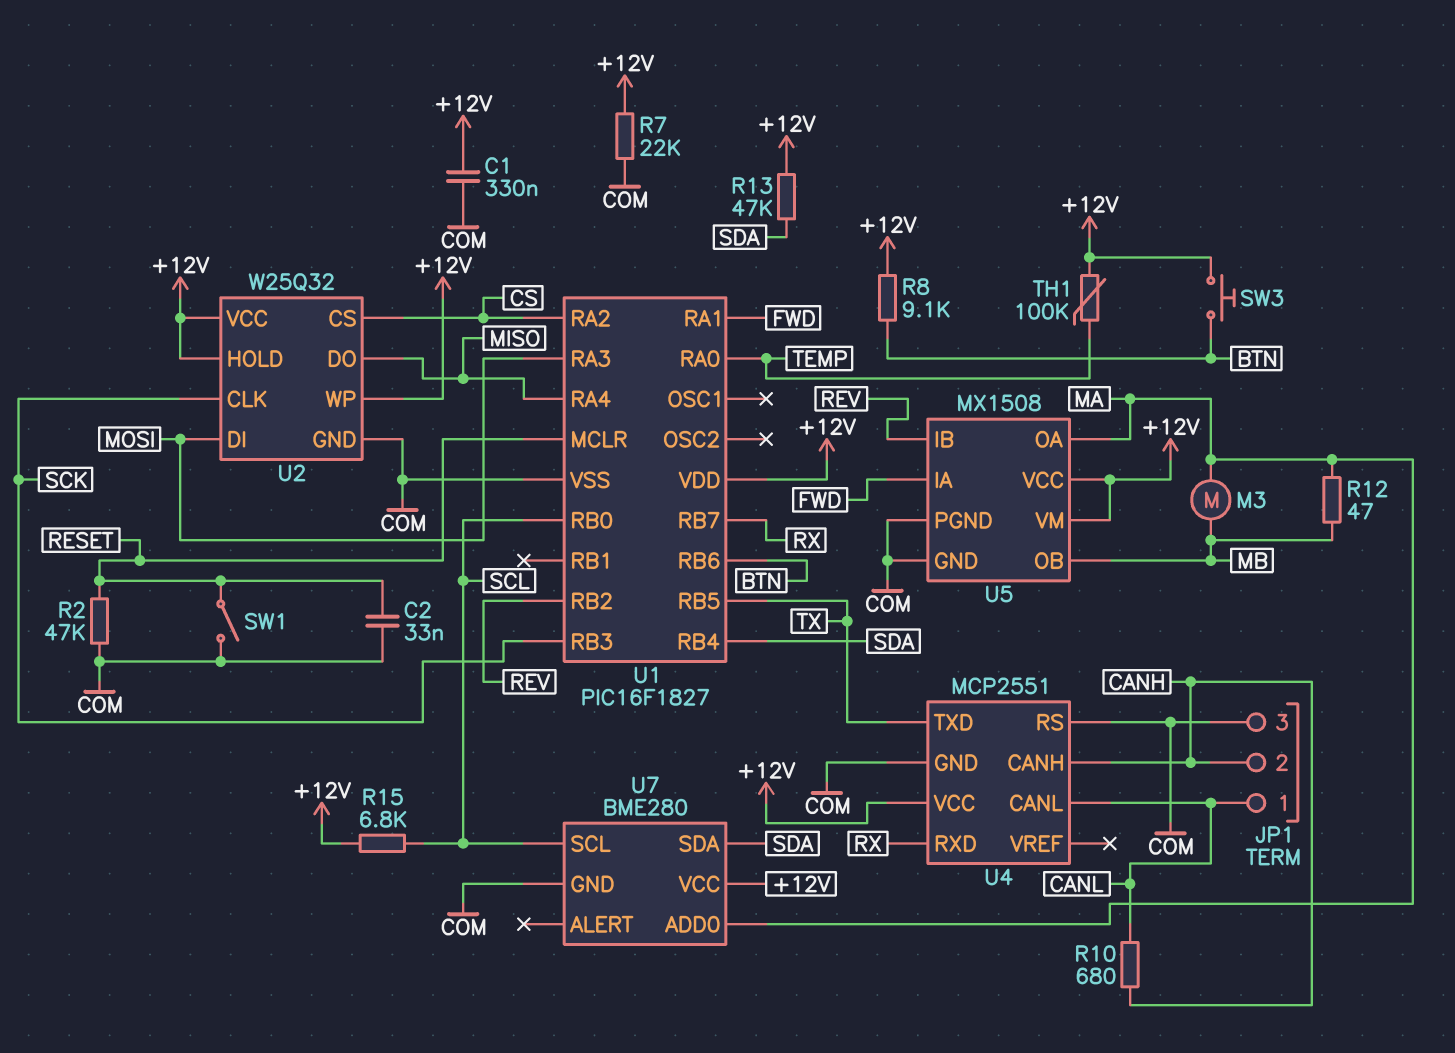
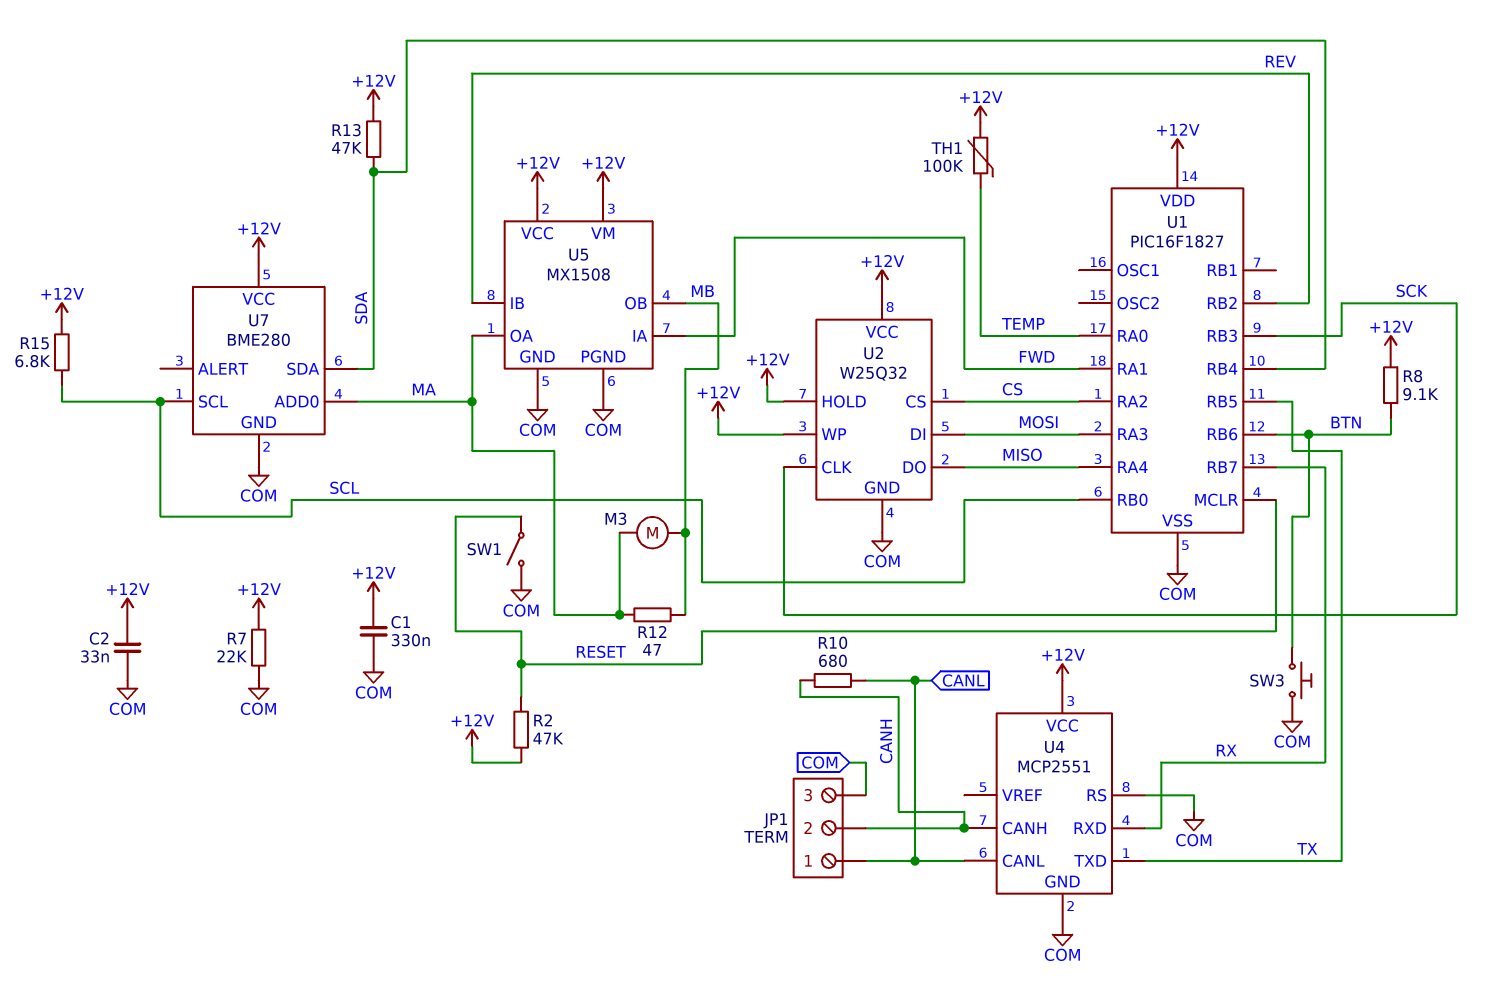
C2: 33nF (COM, RESET) -> 33nF (+12V, COM)
R2: 47k (COM, RESET) -> 47k (+12V, RESET)
SW3: button (+12V, BTN) -> button (BTN, COM)

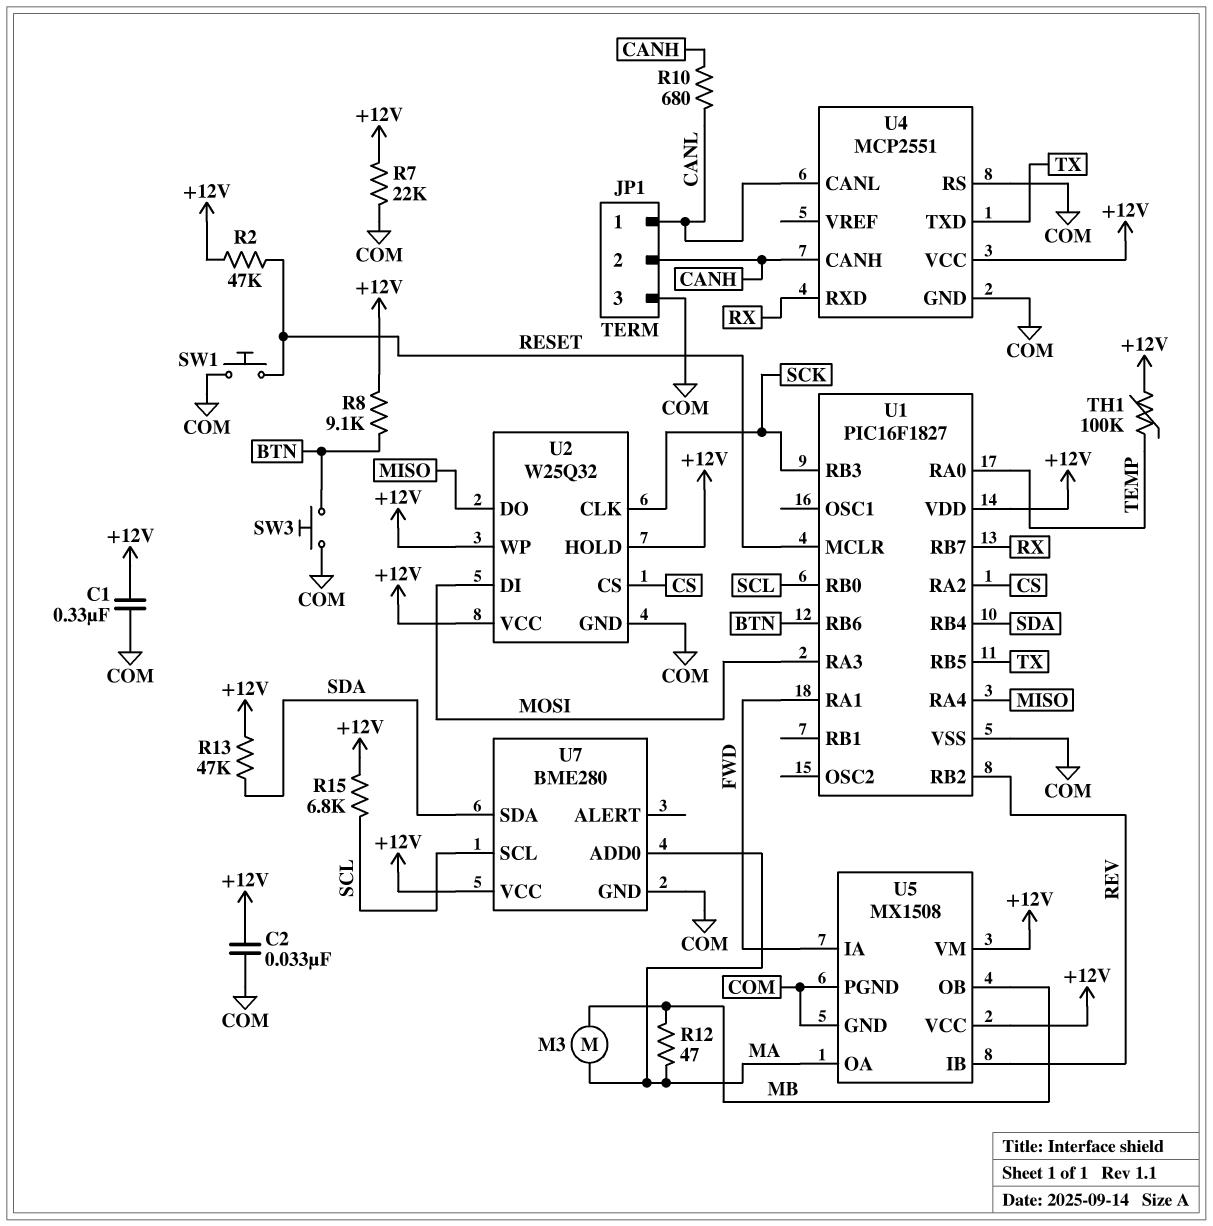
SW1: switch (COM, RESET) -> button (COM, RESET)

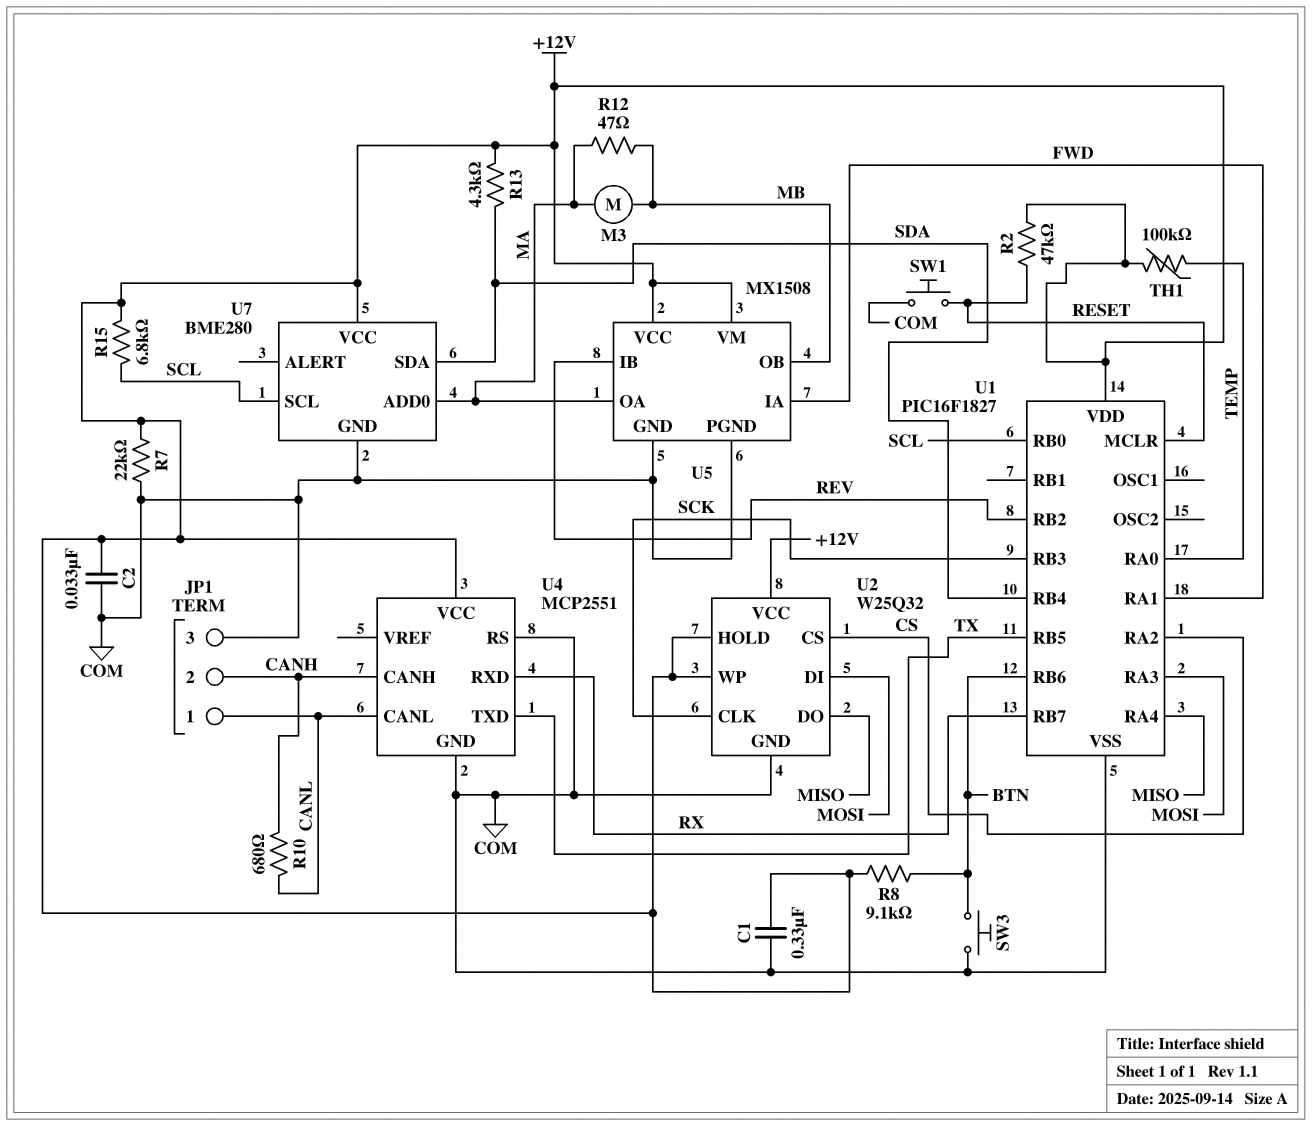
R13: 47k (+12V, SDA) -> 4.3k (+12V, SDA)

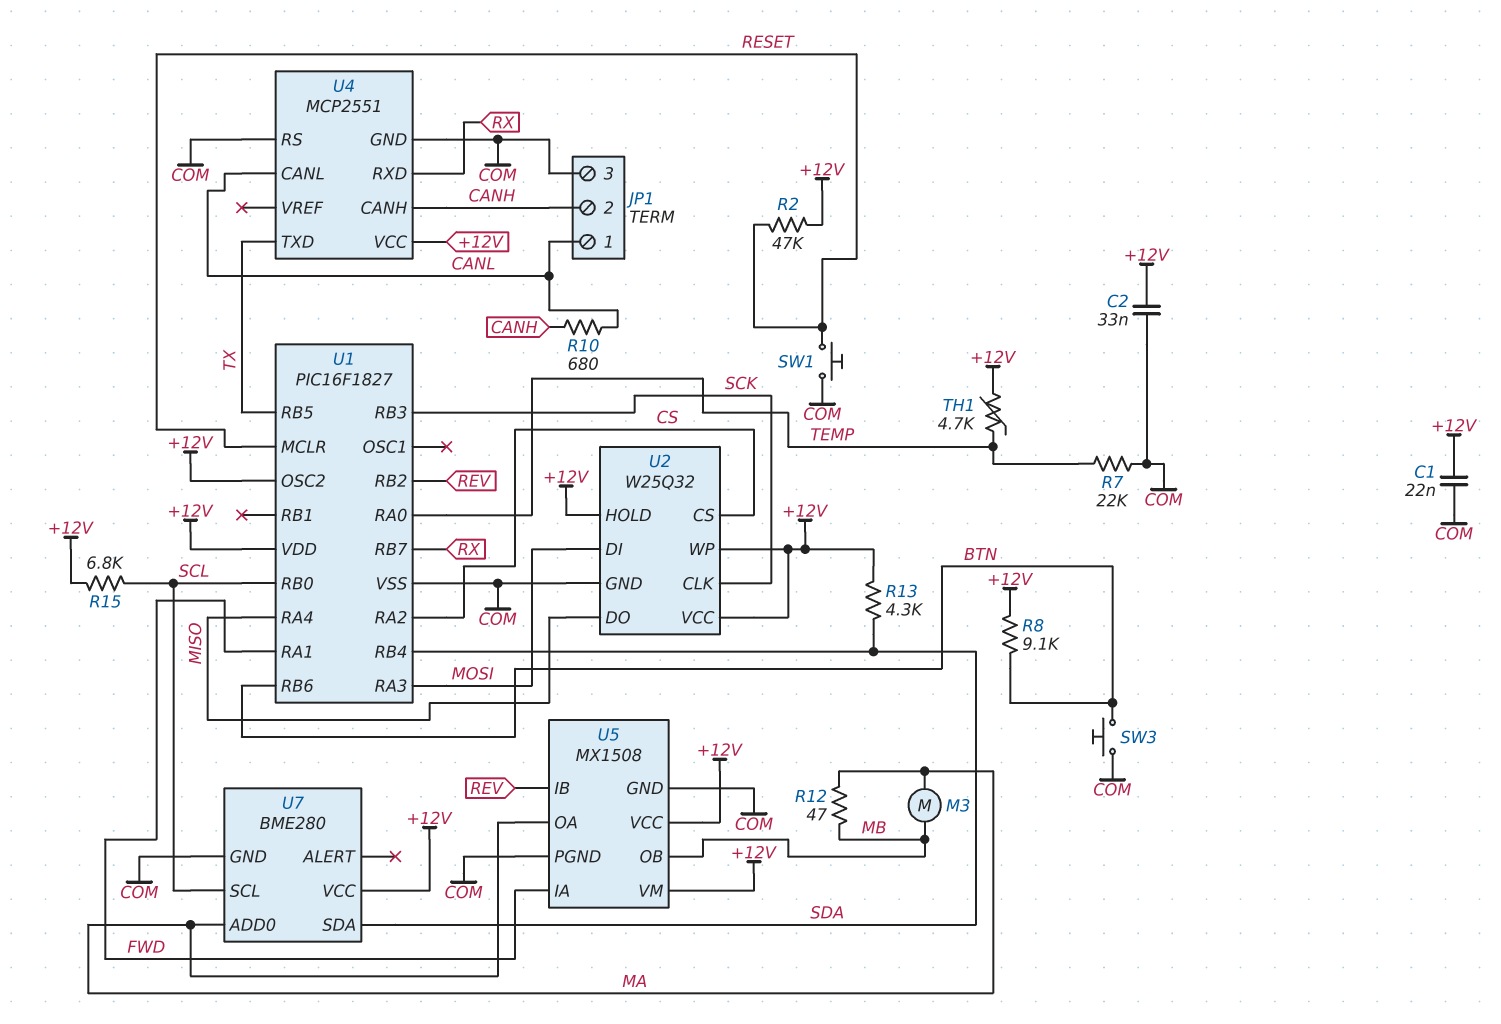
C1: 330nF (+12V, COM) -> 22nF (+12V, COM)
R7: 22k (+12V, COM) -> 22k (COM, TEMP)
TH1: 100k (+12V, TEMP) -> 4.7k (+12V, TEMP)
U1 pin OSC2: none -> +12V

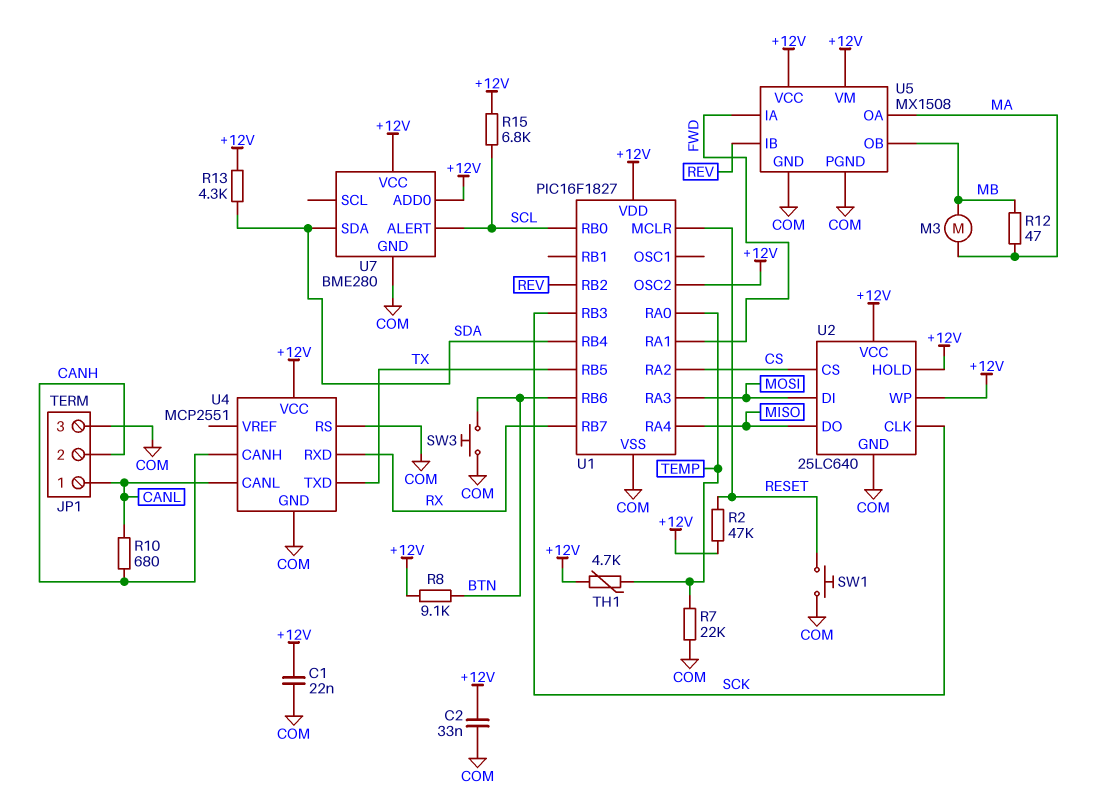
U2: W25Q32 -> 25LC640
U7 pin ADD0: MA -> +12V
U7 pin ALERT: none -> SCL
U7 pin SCL: SCL -> none

